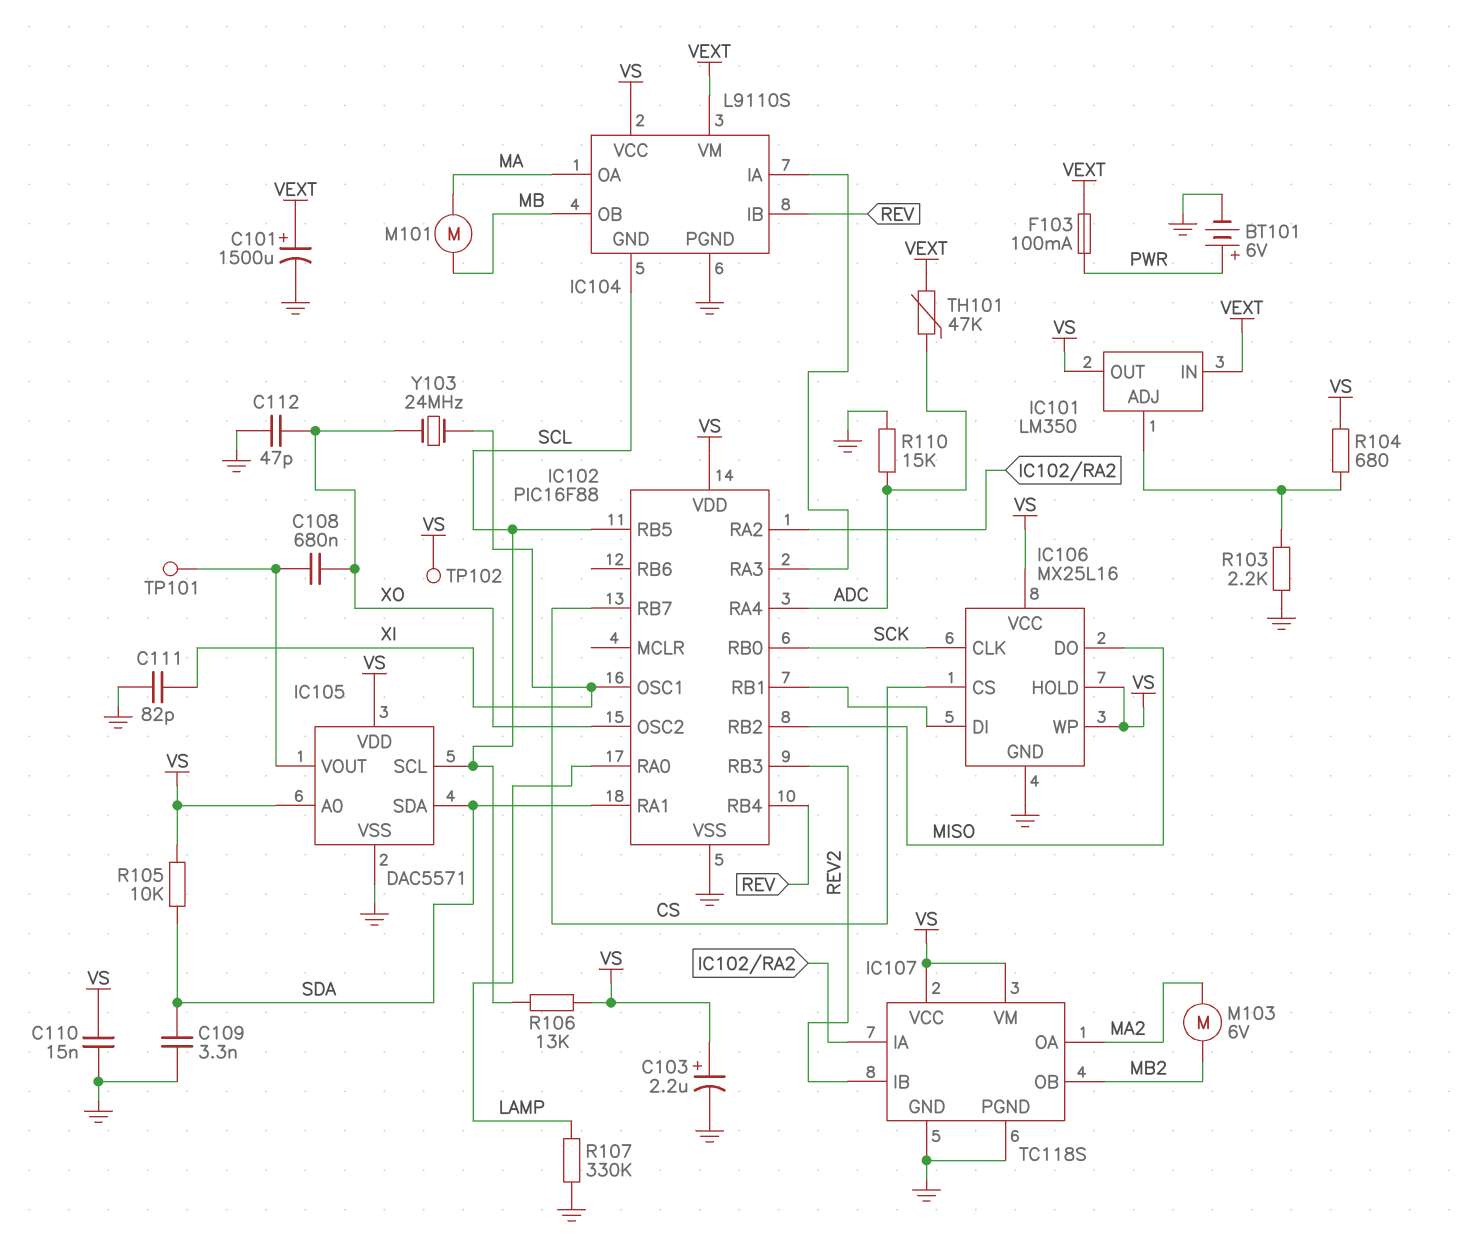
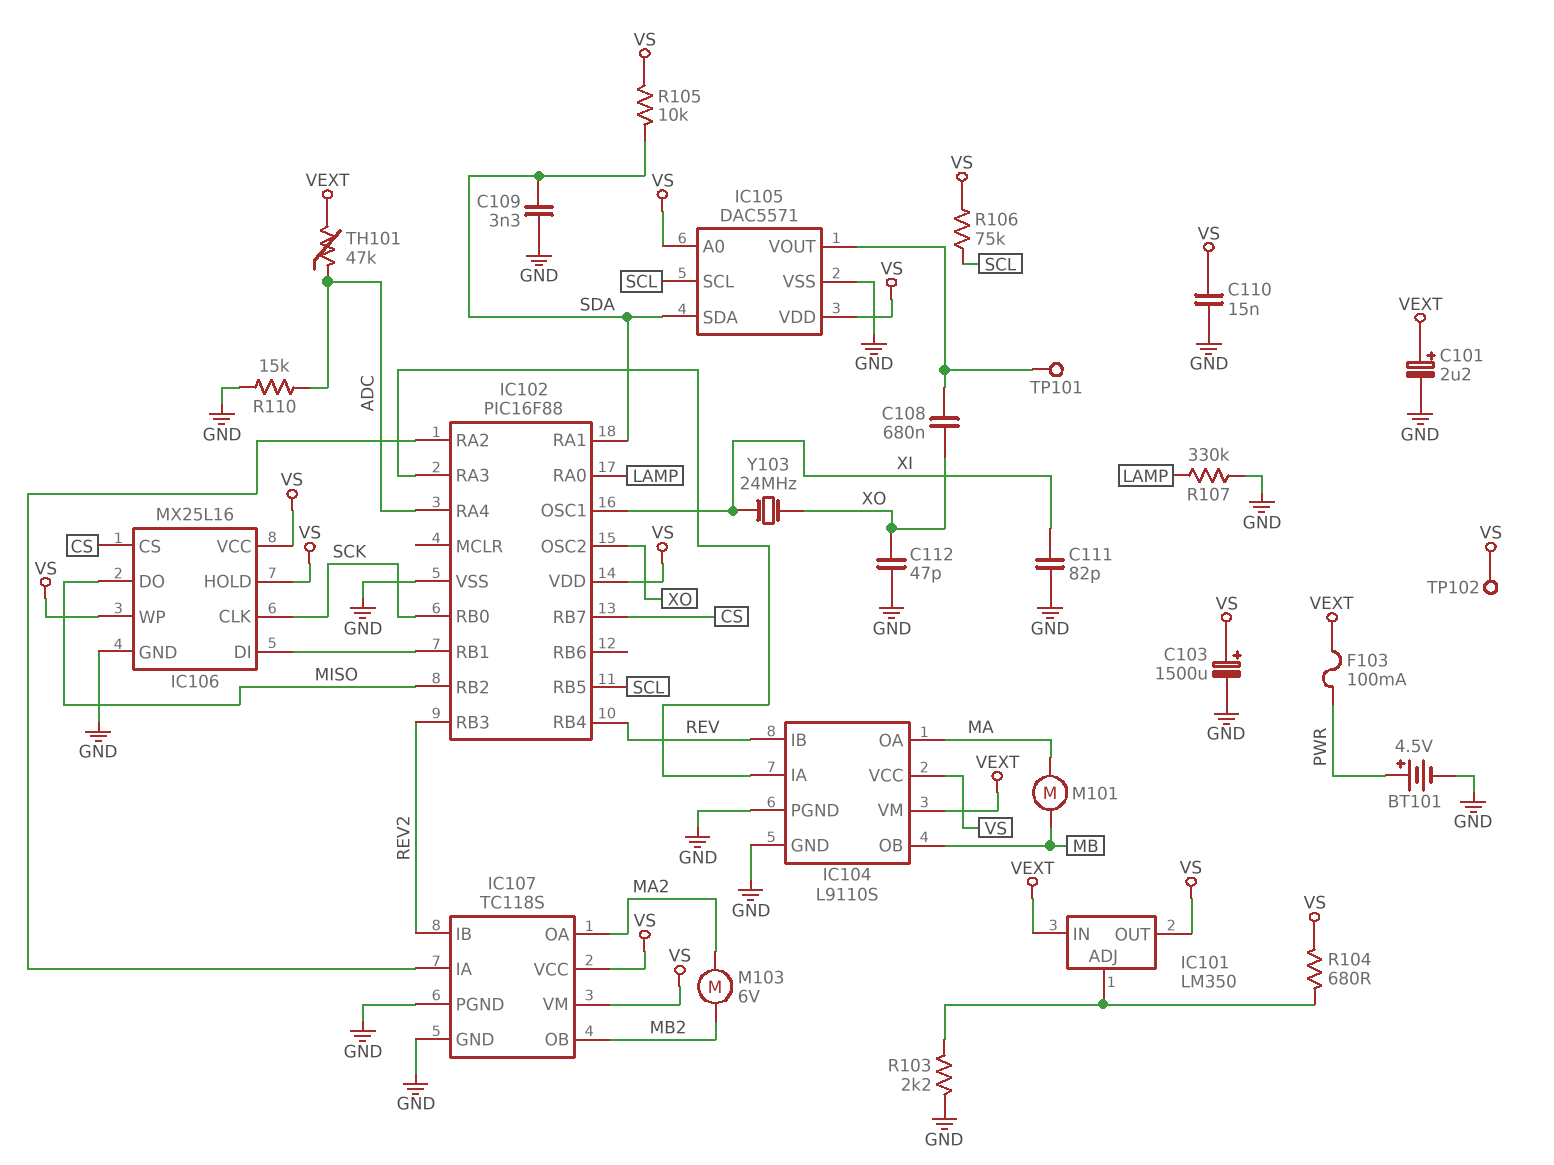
BT101: 6V (plus PWR, minus GND) -> 4.5V (plus PWR, minus GND)
C101: 1500uF (plus VEXT, minus GND) -> 2.2uF (plus VEXT, minus GND)
C103: 2.2uF (plus VS, minus GND) -> 1500uF (plus VS, minus GND)
IC104 pin GND: SCL -> GND
R106: 13k (SCL, VS) -> 75k (SCL, VS)

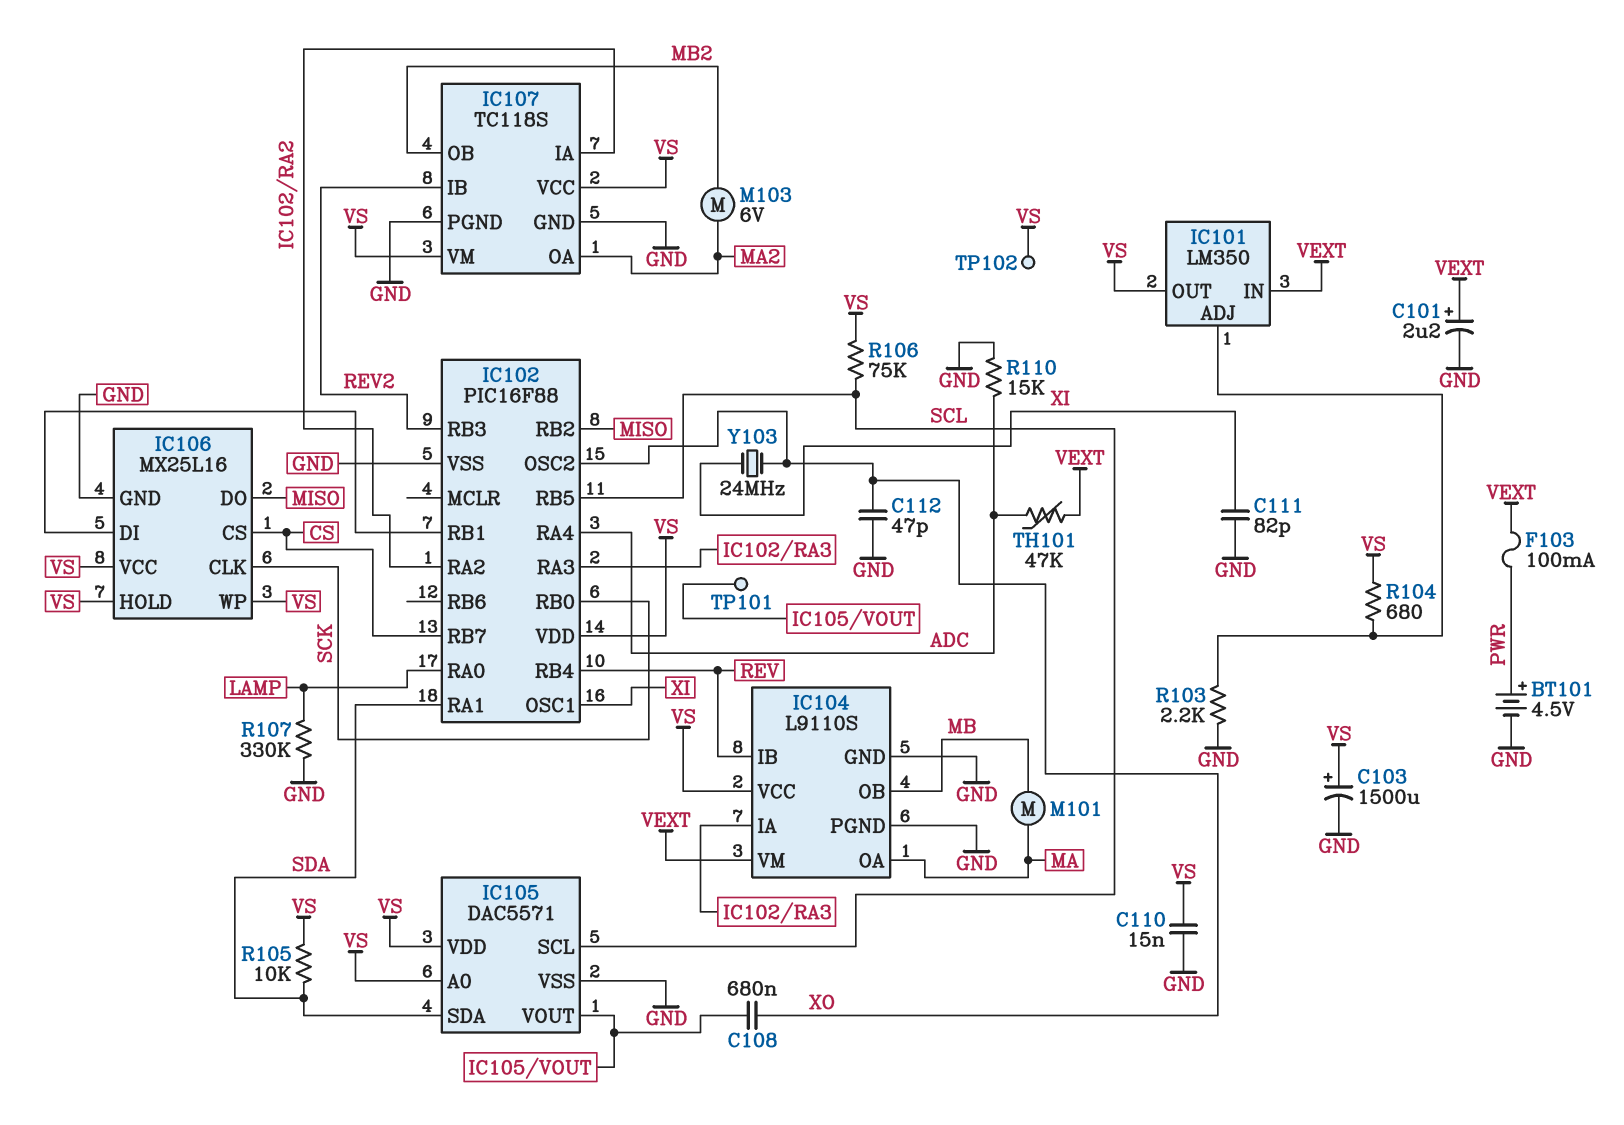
C109: 3.3nF (GND, SDA) -> none

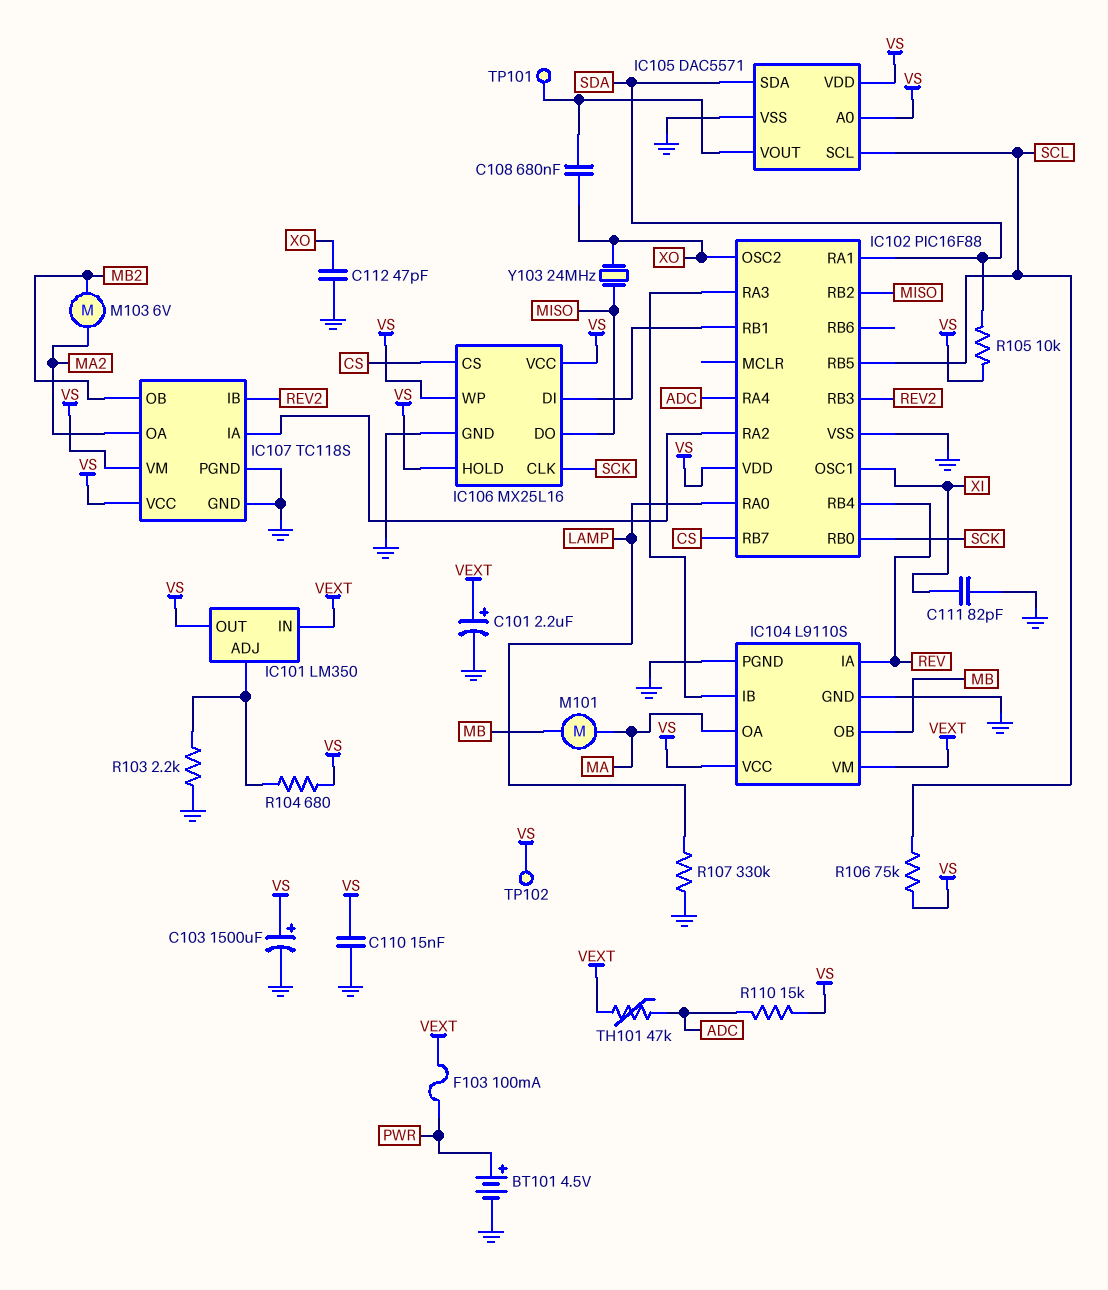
IC104 pin IA: IC102/RA3 -> REV
IC104 pin IB: REV -> IC102/RA3
R110: 15k (ADC, GND) -> 15k (ADC, VS)
Y103: 24MHz (XI, XO) -> 24MHz (MISO, XO)

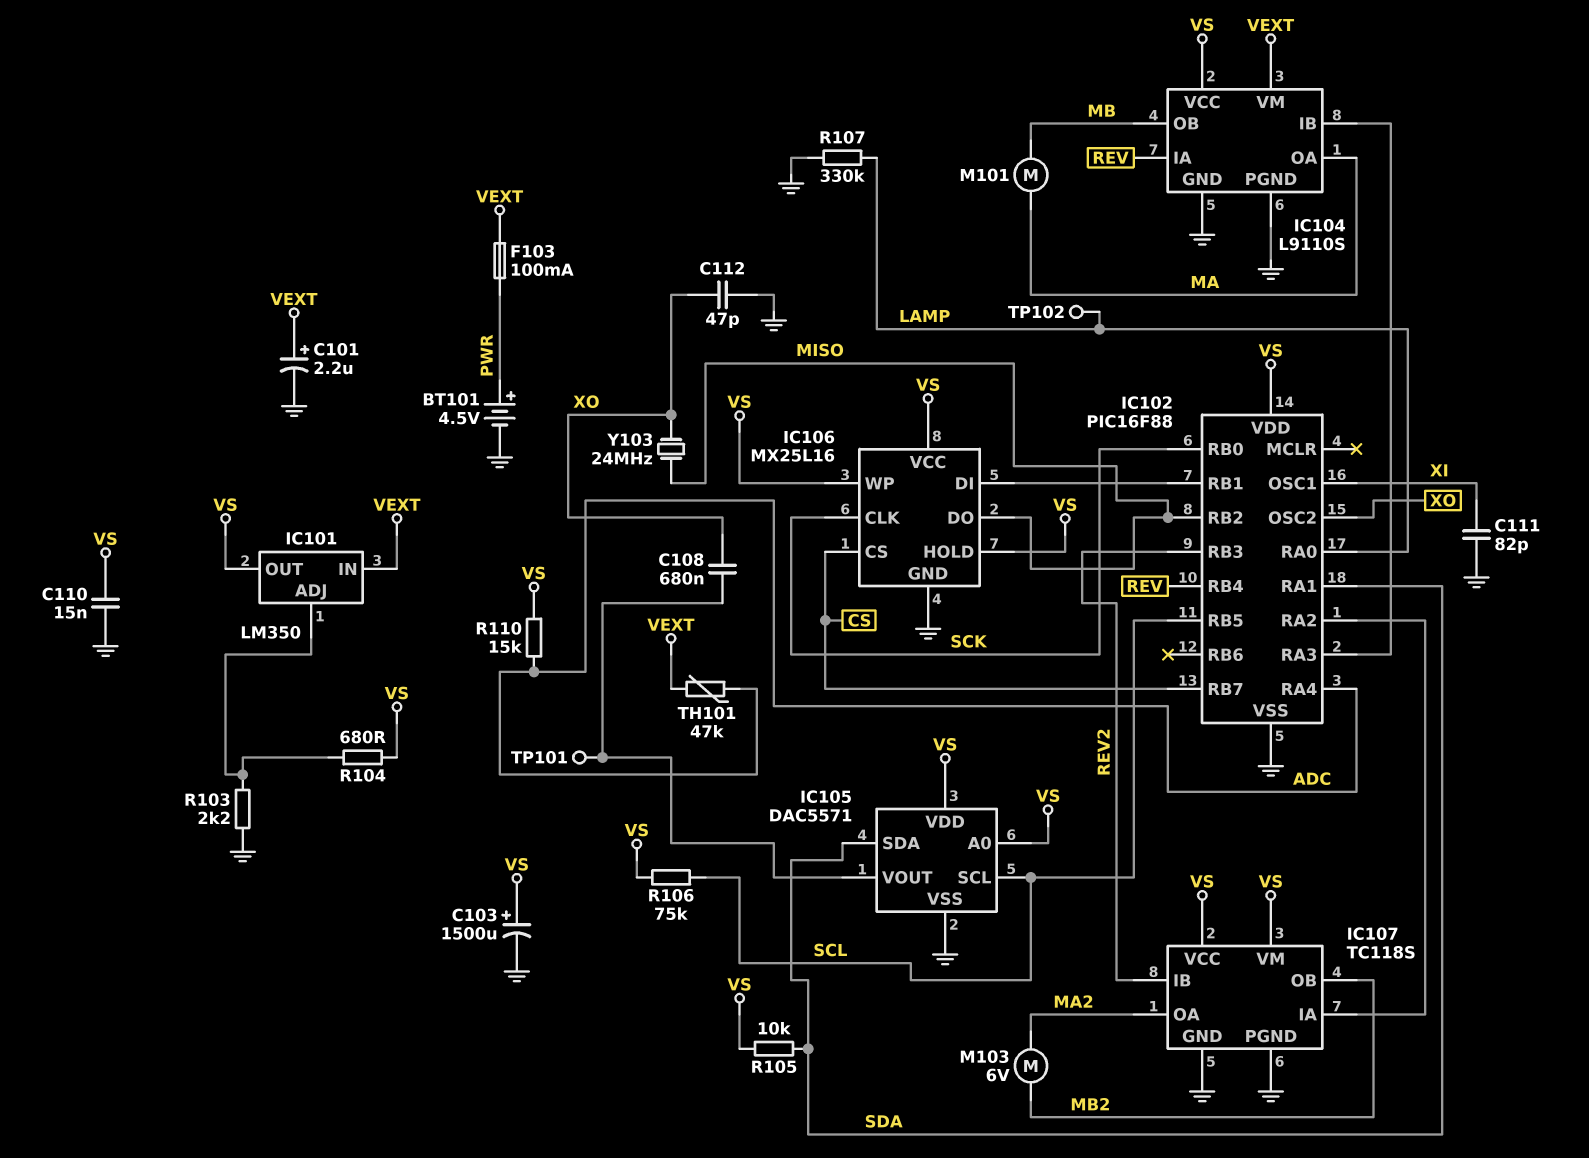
TP102: test point (VS) -> test point (LAMP)

